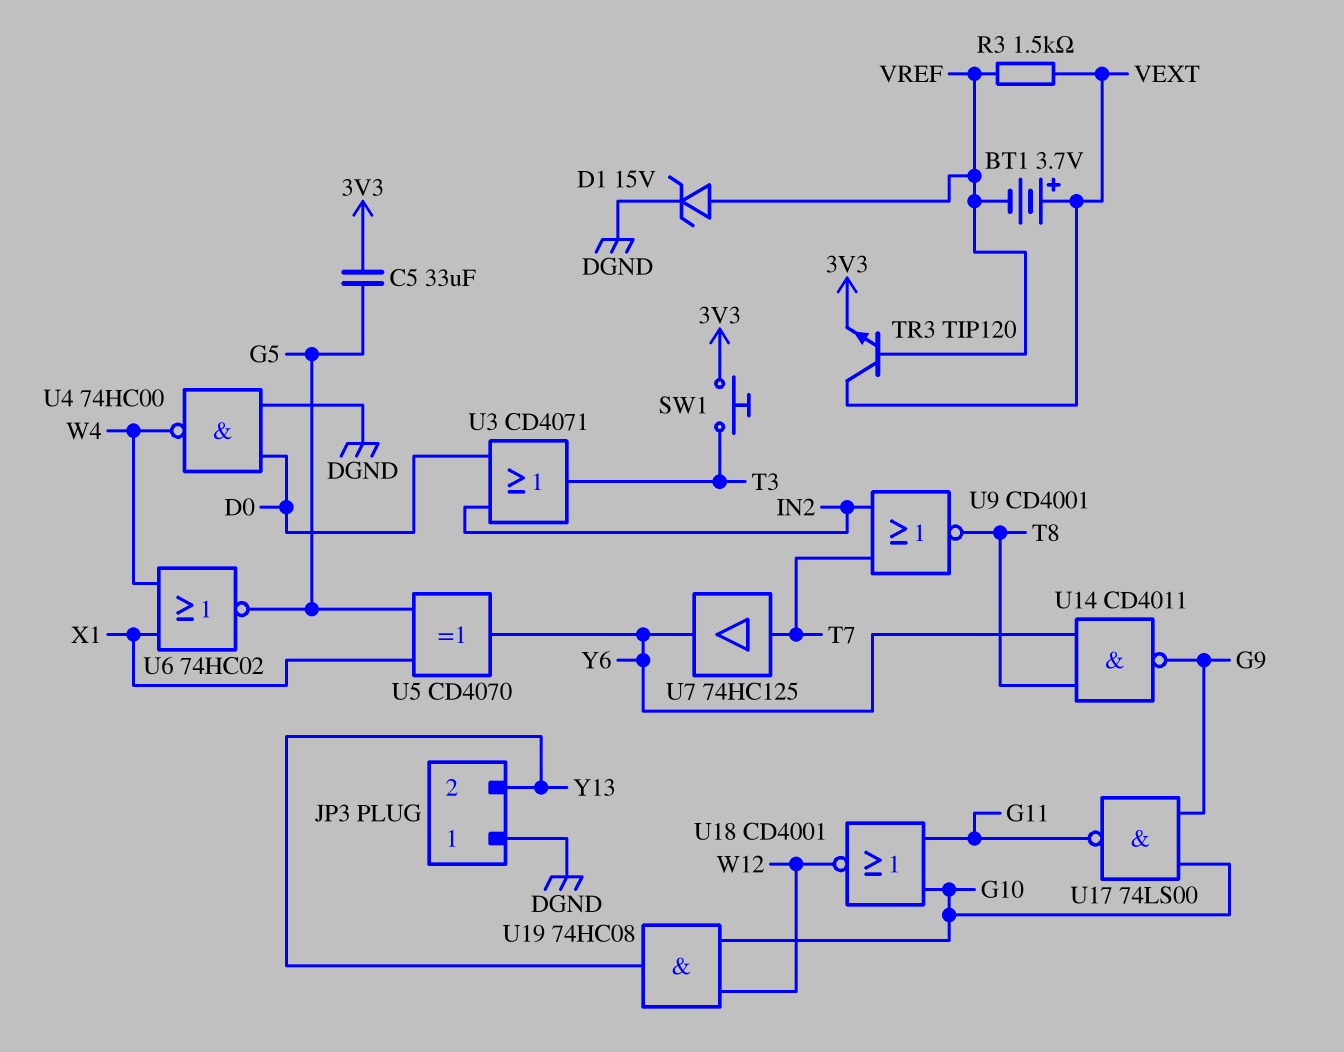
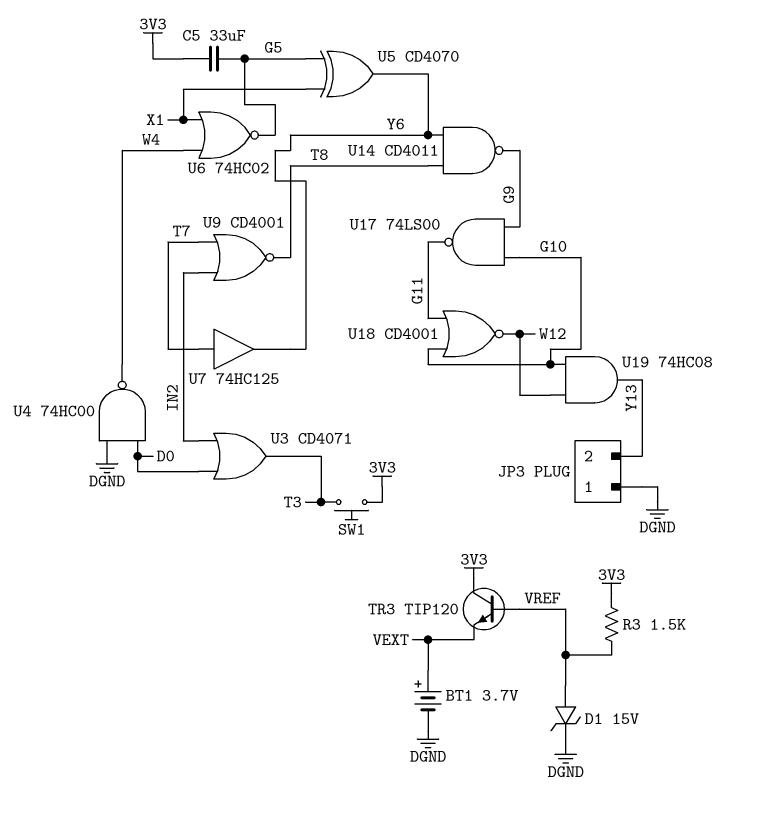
BT1: 3.7V (plus VEXT, minus VREF) -> 3.7V (plus VEXT, minus DGND)
R3: 1.5k (VEXT, VREF) -> 1.5k (3V3, VREF)
TR3: NPN TIP120 (B VREF, C VEXT, E 3V3) -> NPN TIP120 (B VREF, C 3V3, E VEXT)

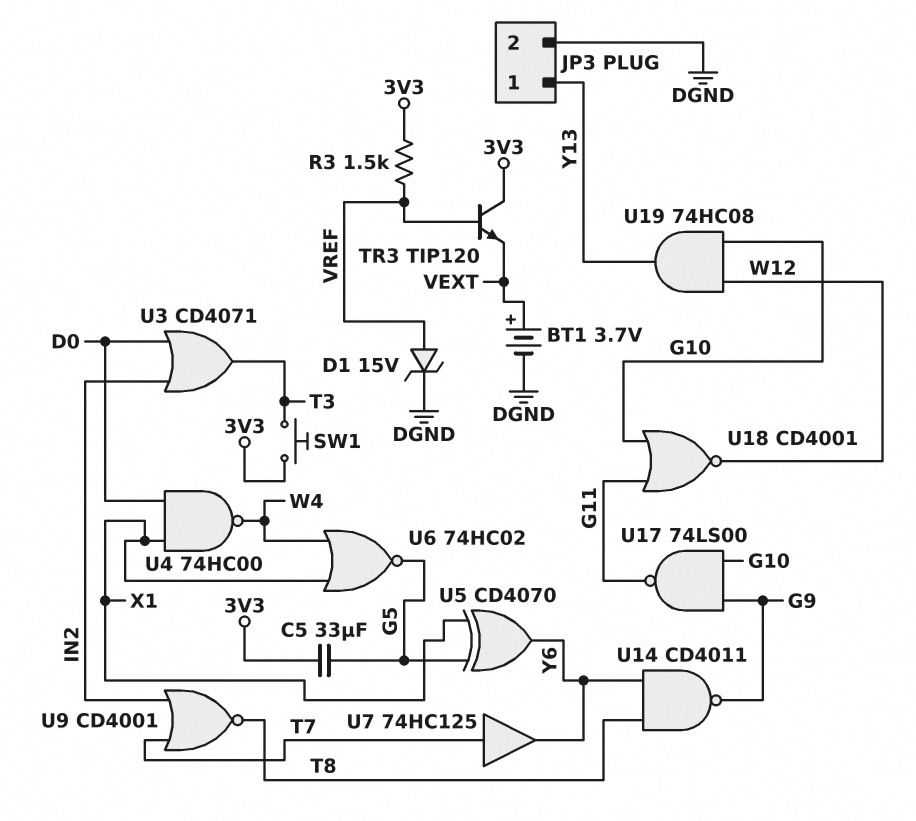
JP3 pin 1: DGND -> Y13
JP3 pin 2: Y13 -> DGND
U4: NAND 74HC00 (in D0, in DGND, out W4) -> NAND 74HC00 (in D0, in X1, out W4)

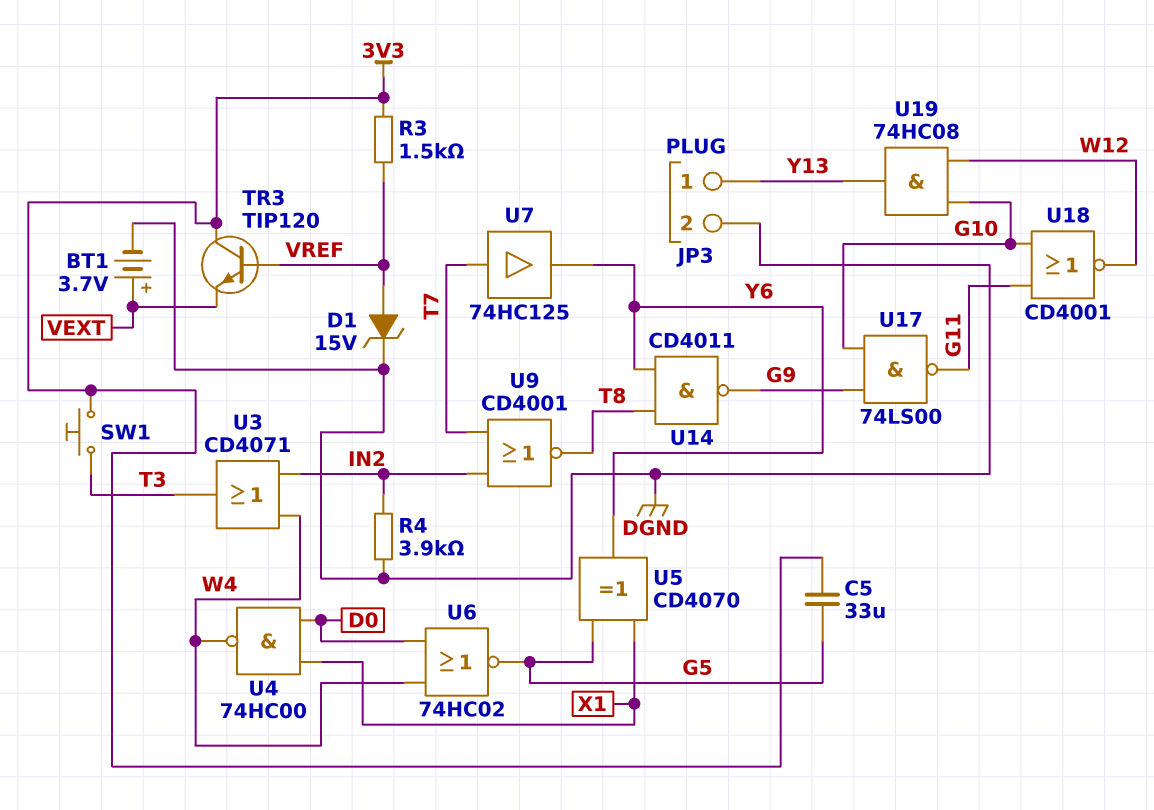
R4: none -> 3.9k (DGND, IN2)
U3: OR CD4071 (in D0, in IN2, out T3) -> OR CD4071 (in IN2, in W4, out T3)
U6: NOR 74HC02 (in W4, in X1, out G5) -> NOR 74HC02 (in D0, in W4, out G5)

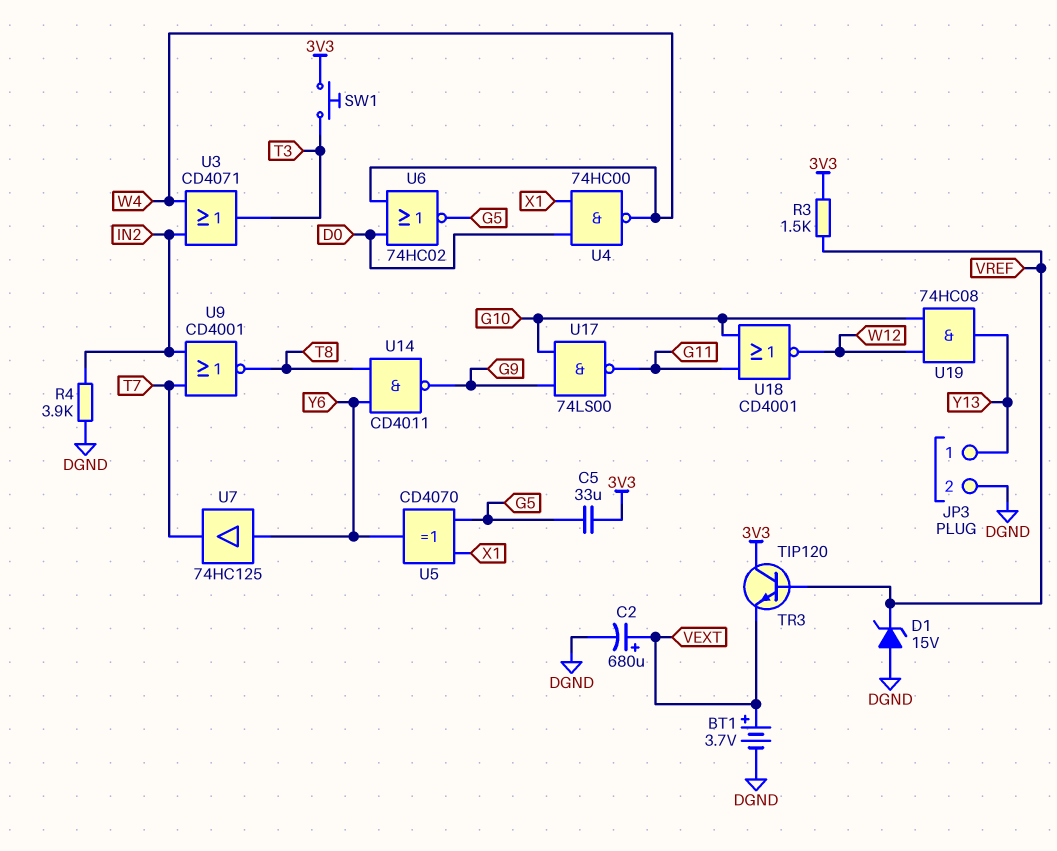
C2: none -> 680uF (plus VEXT, minus DGND)
D1: zener 15V (A VREF, K DGND) -> zener 15V (A DGND, K VREF)
U7: buffer 74HC125 (in T7, out Y6) -> buffer 74HC125 (in Y6, out T7)

